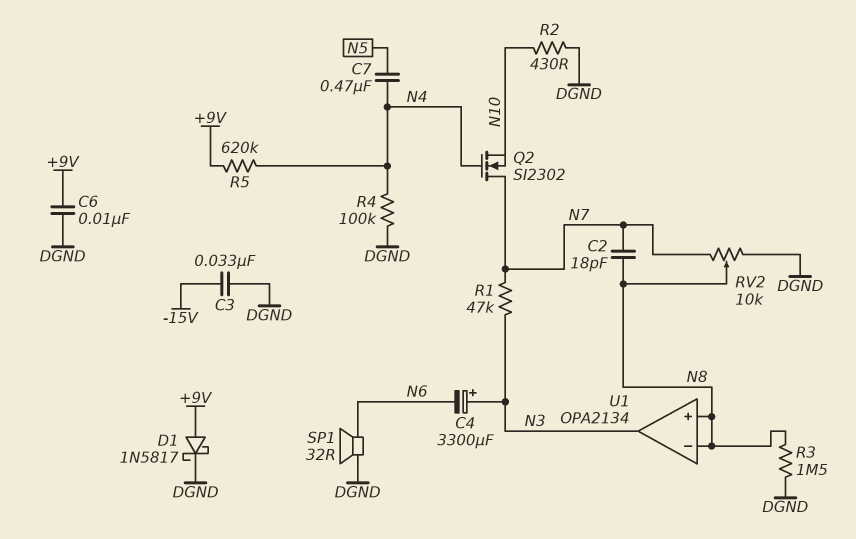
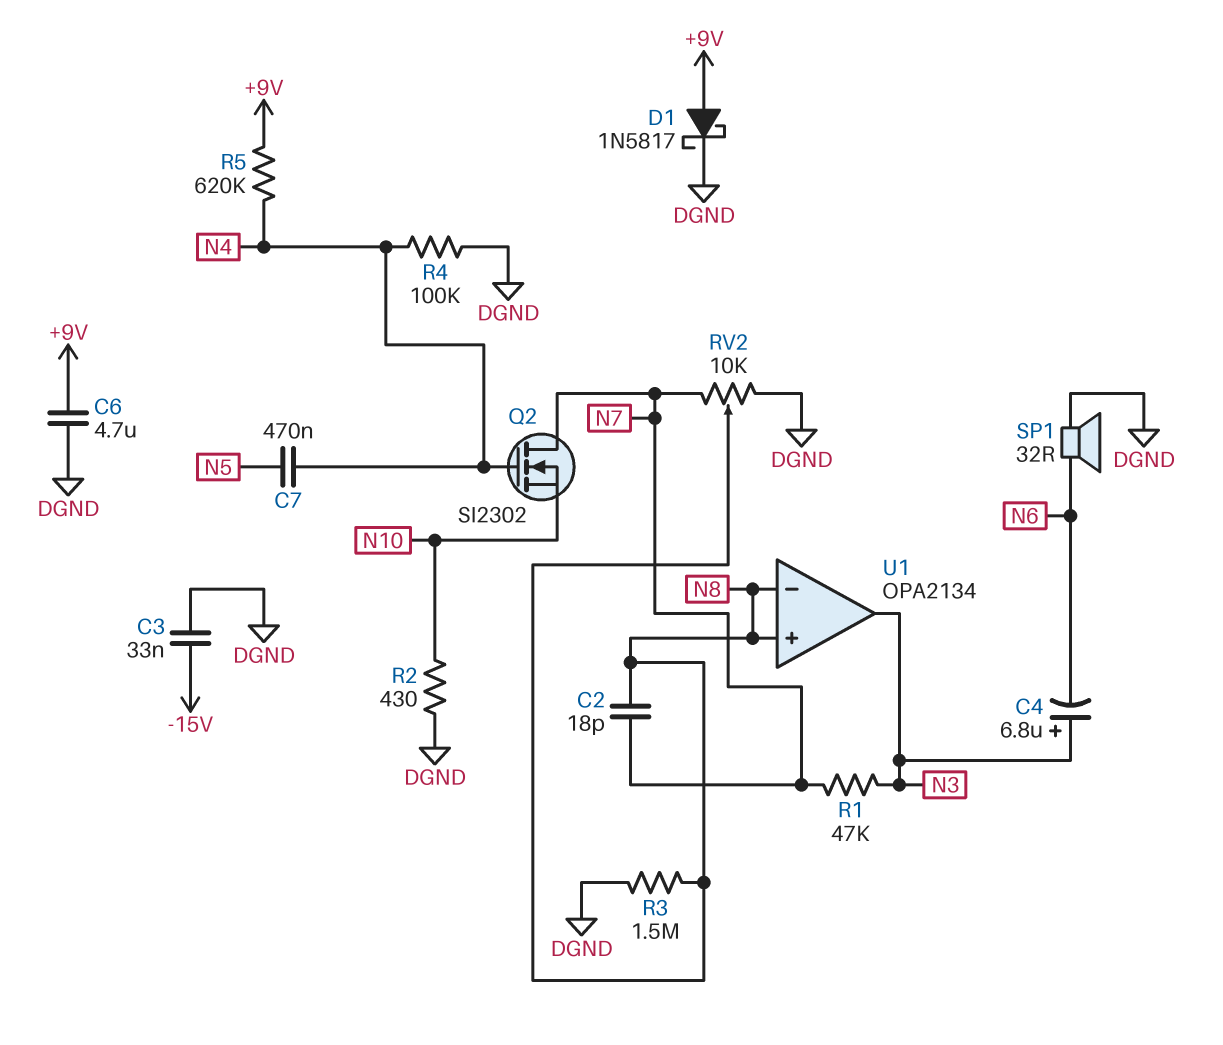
C4: 3300uF (plus N3, minus N6) -> 6.8uF (plus N3, minus N6)
C6: 10nF (+9V, DGND) -> 4.7uF (+9V, DGND)

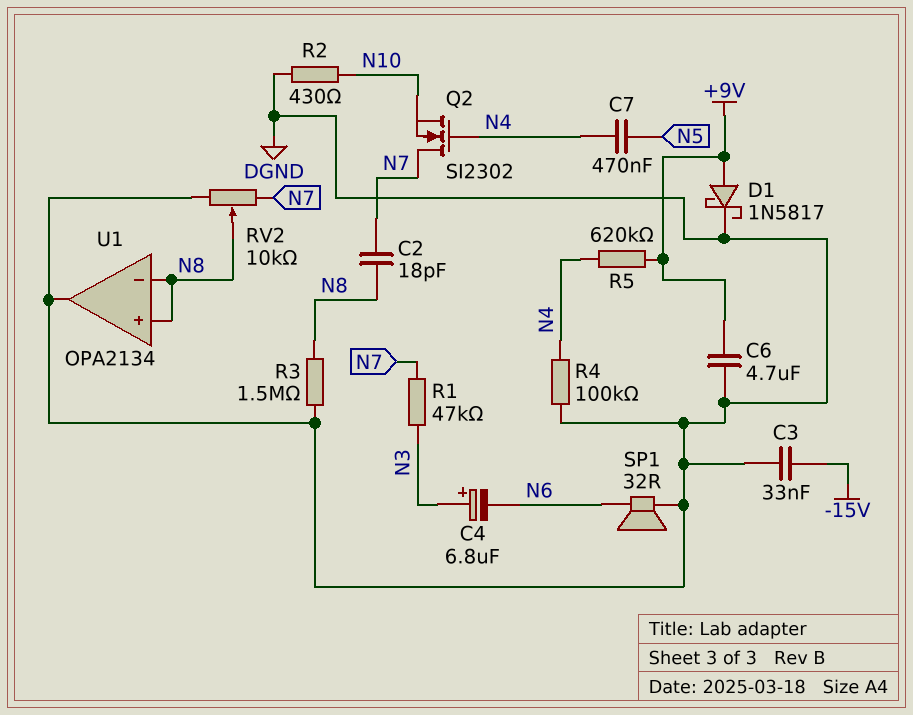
U1 pin out: N3 -> DGND

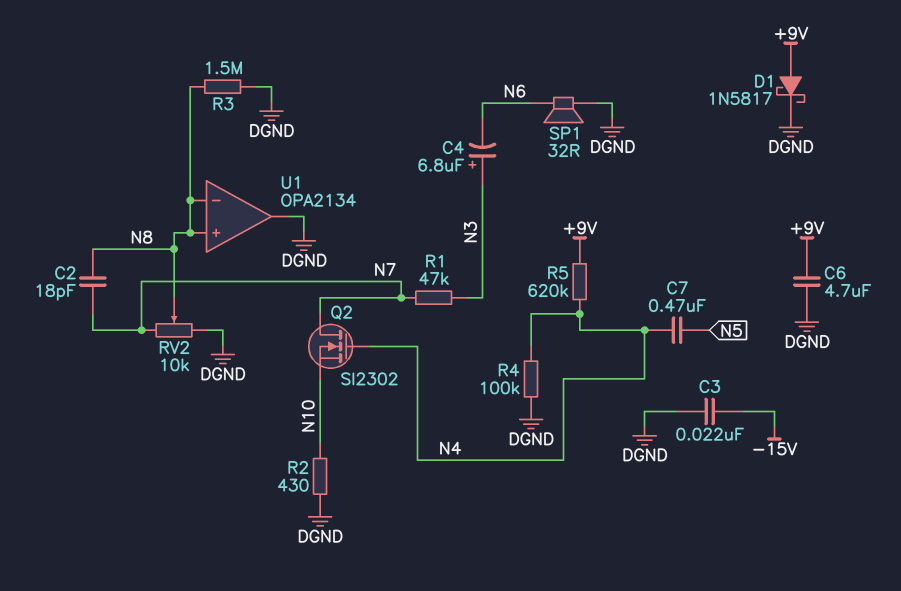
C3: 33nF (-15V, DGND) -> 22nF (-15V, DGND)

